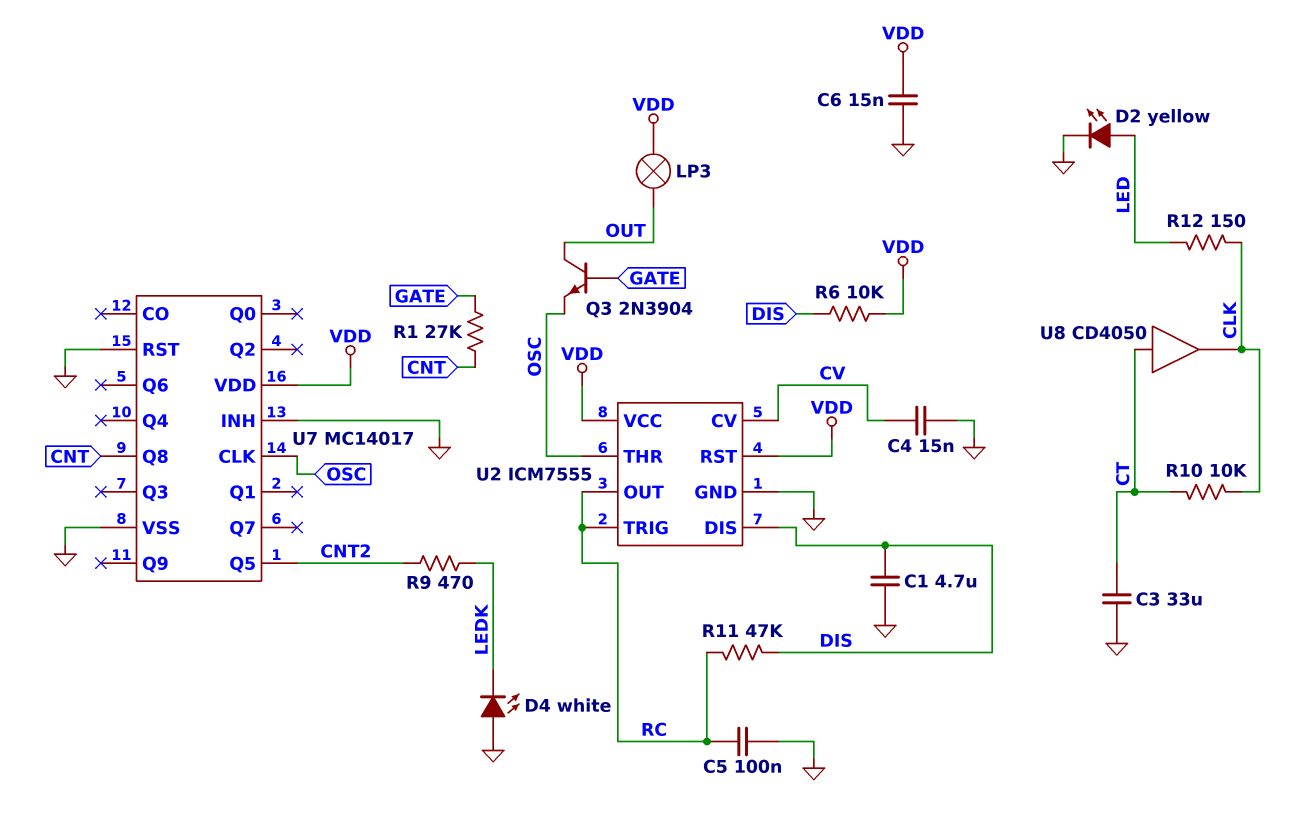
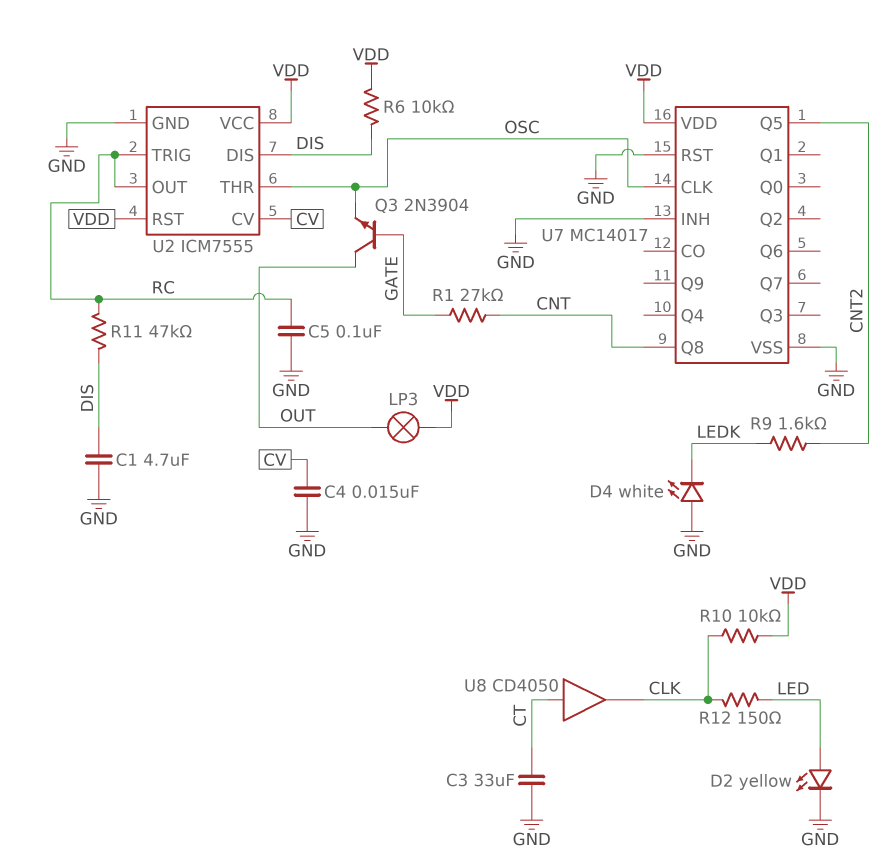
C6: 15nF (GND, VDD) -> none
R9: 470 (CNT2, LEDK) -> 1.6k (CNT2, LEDK)
R10: 10k (CLK, CT) -> 10k (CLK, VDD)

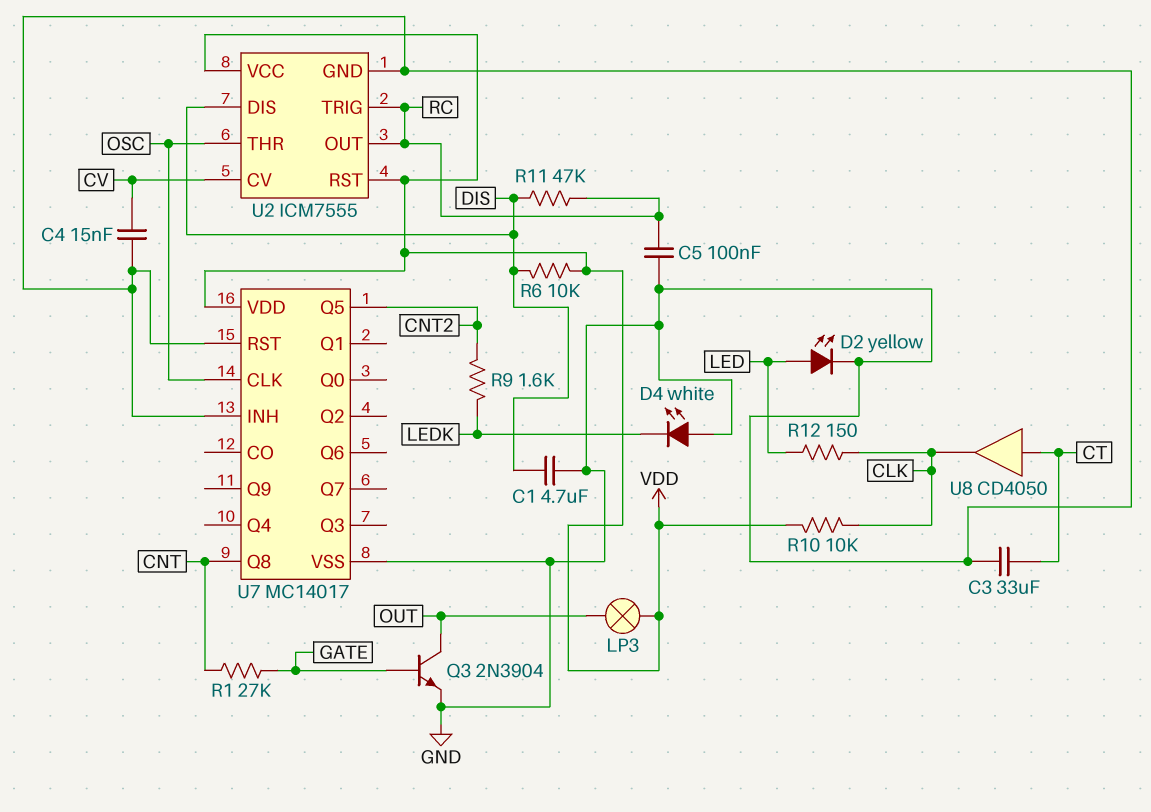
Q3: NPN 2N3904 (B GATE, C OUT, E OSC) -> NPN 2N3904 (B GATE, C OUT, E GND)

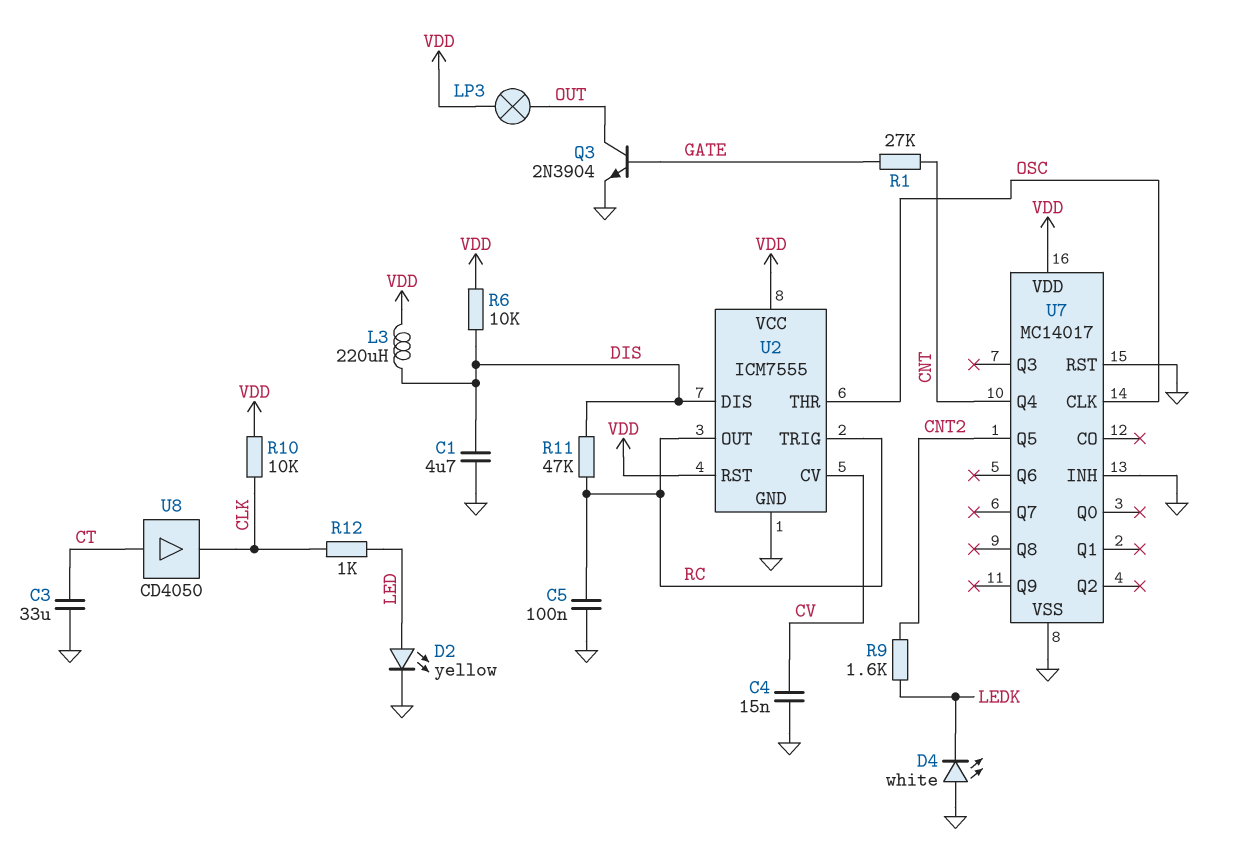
L3: none -> 220uH (DIS, VDD)
R12: 150 (CLK, LED) -> 1k (CLK, LED)
U7 pin Q4: none -> CNT
U7 pin Q8: CNT -> none

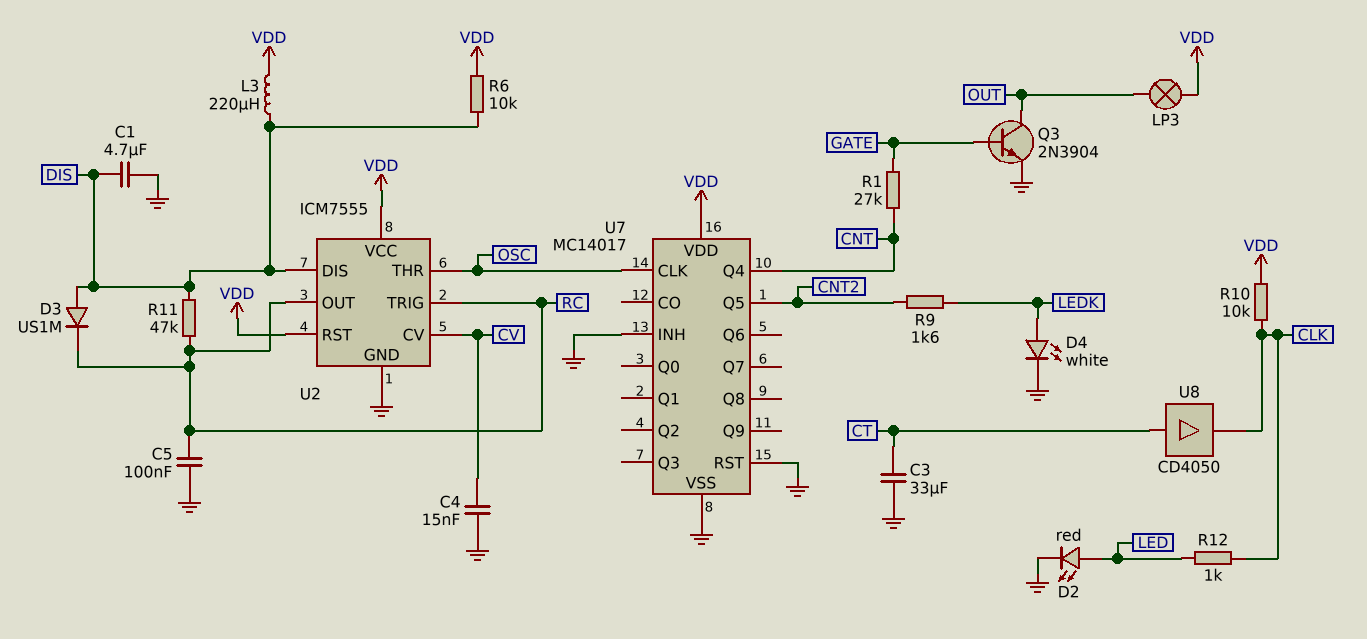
D2: LED yellow (A LED, K GND) -> LED red (A LED, K GND)
D3: none -> diode US1M (A DIS, K RC)
D4: LED white (A GND, K LEDK) -> LED white (A LEDK, K GND)

